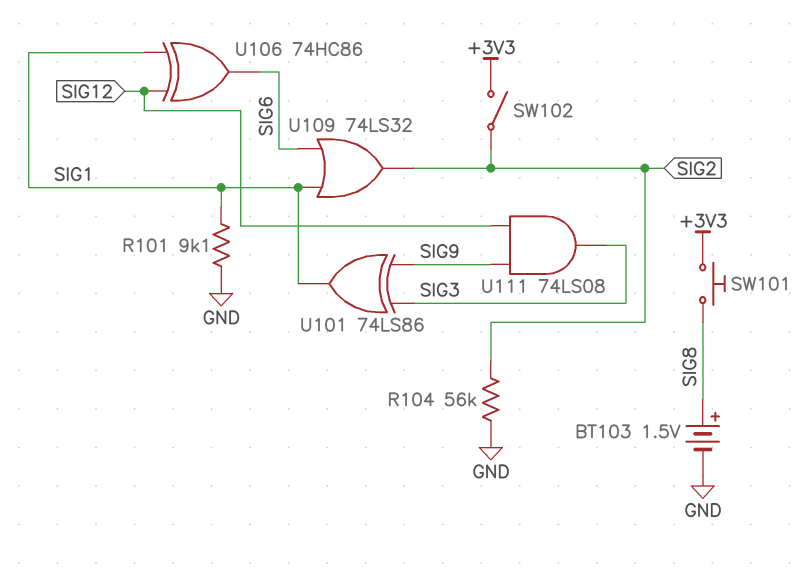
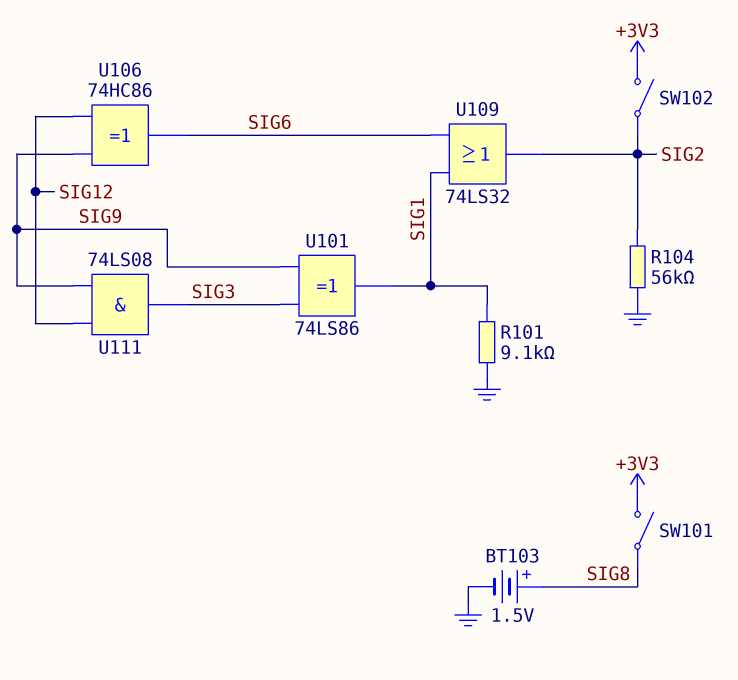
SW101: button (+3V3, SIG8) -> switch (+3V3, SIG8)
U106: XOR 74HC86 (in SIG1, in SIG12, out SIG6) -> XOR 74HC86 (in SIG9, in SIG12, out SIG6)

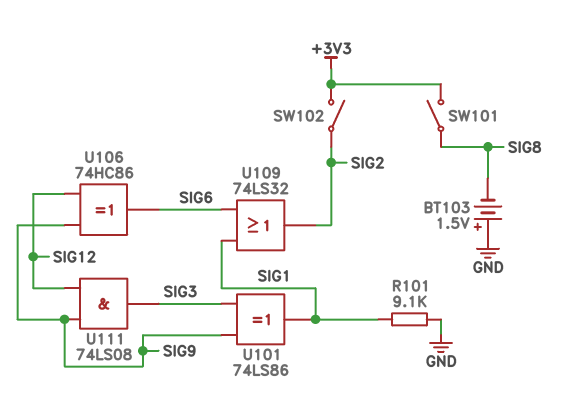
BT103: 1.5V (plus SIG8, minus GND) -> 1.5V (plus GND, minus SIG8)
R104: 56k (GND, SIG2) -> none

